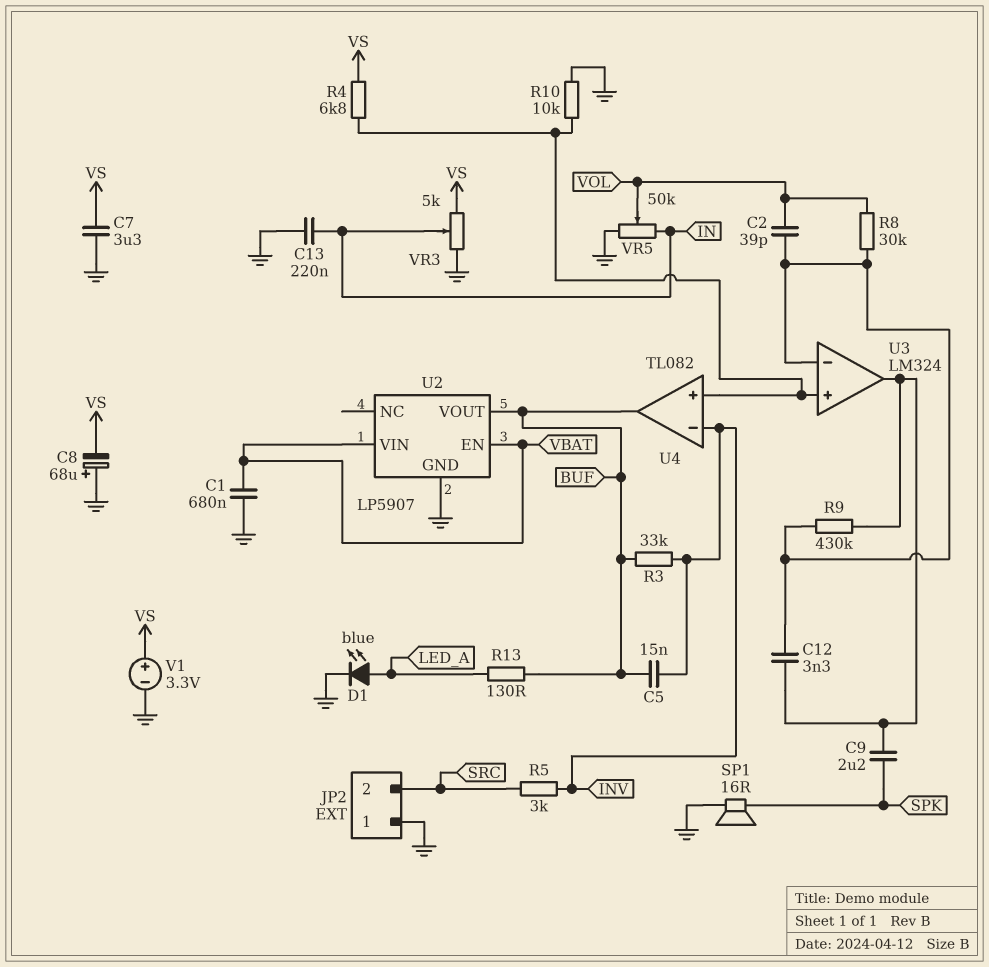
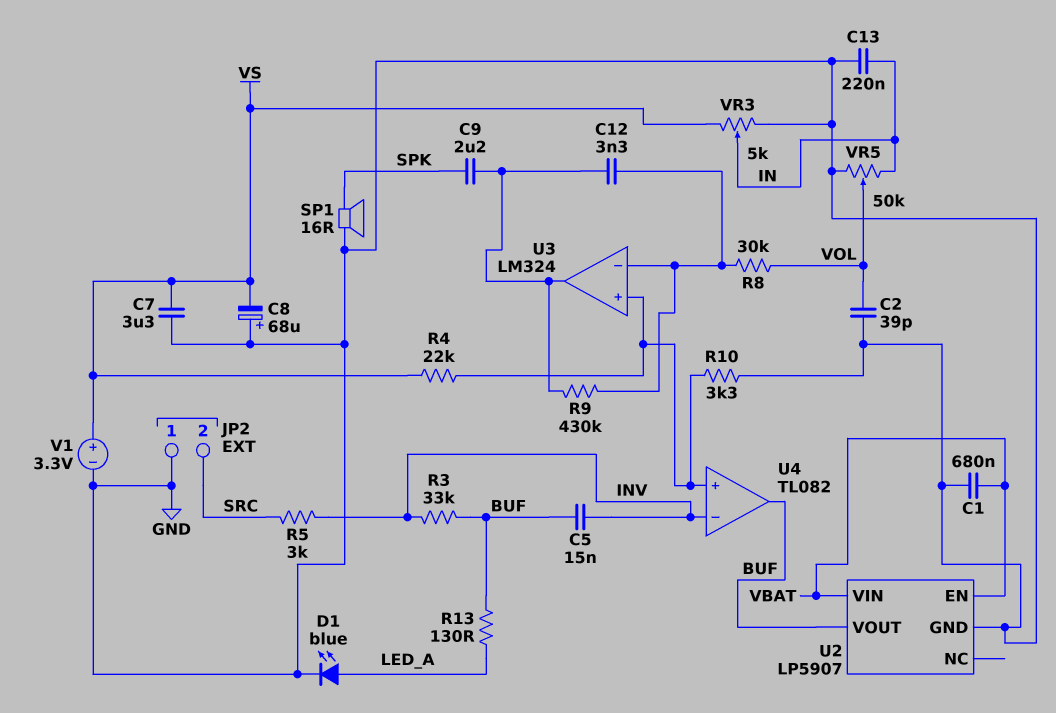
C2: 39pF (U3/in-, VOL) -> 39pF (GND, VOL)
R4: 6.8k (U3/in+, VS) -> 22k (U3/in+, VS)
R10: 10k (GND, U3/in+) -> 3.3k (GND, U3/in+)

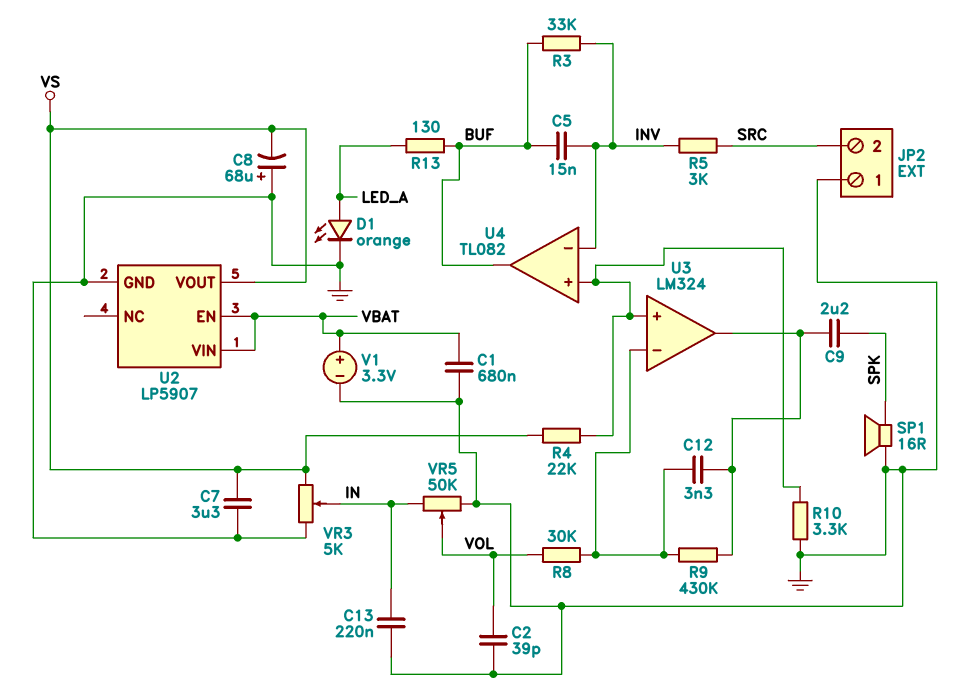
D1: LED blue (A LED_A, K GND) -> LED orange (A LED_A, K GND)
U2 pin VOUT: BUF -> VS
V1: 3.3V (plus VS, minus GND) -> 3.3V (plus VBAT, minus GND)

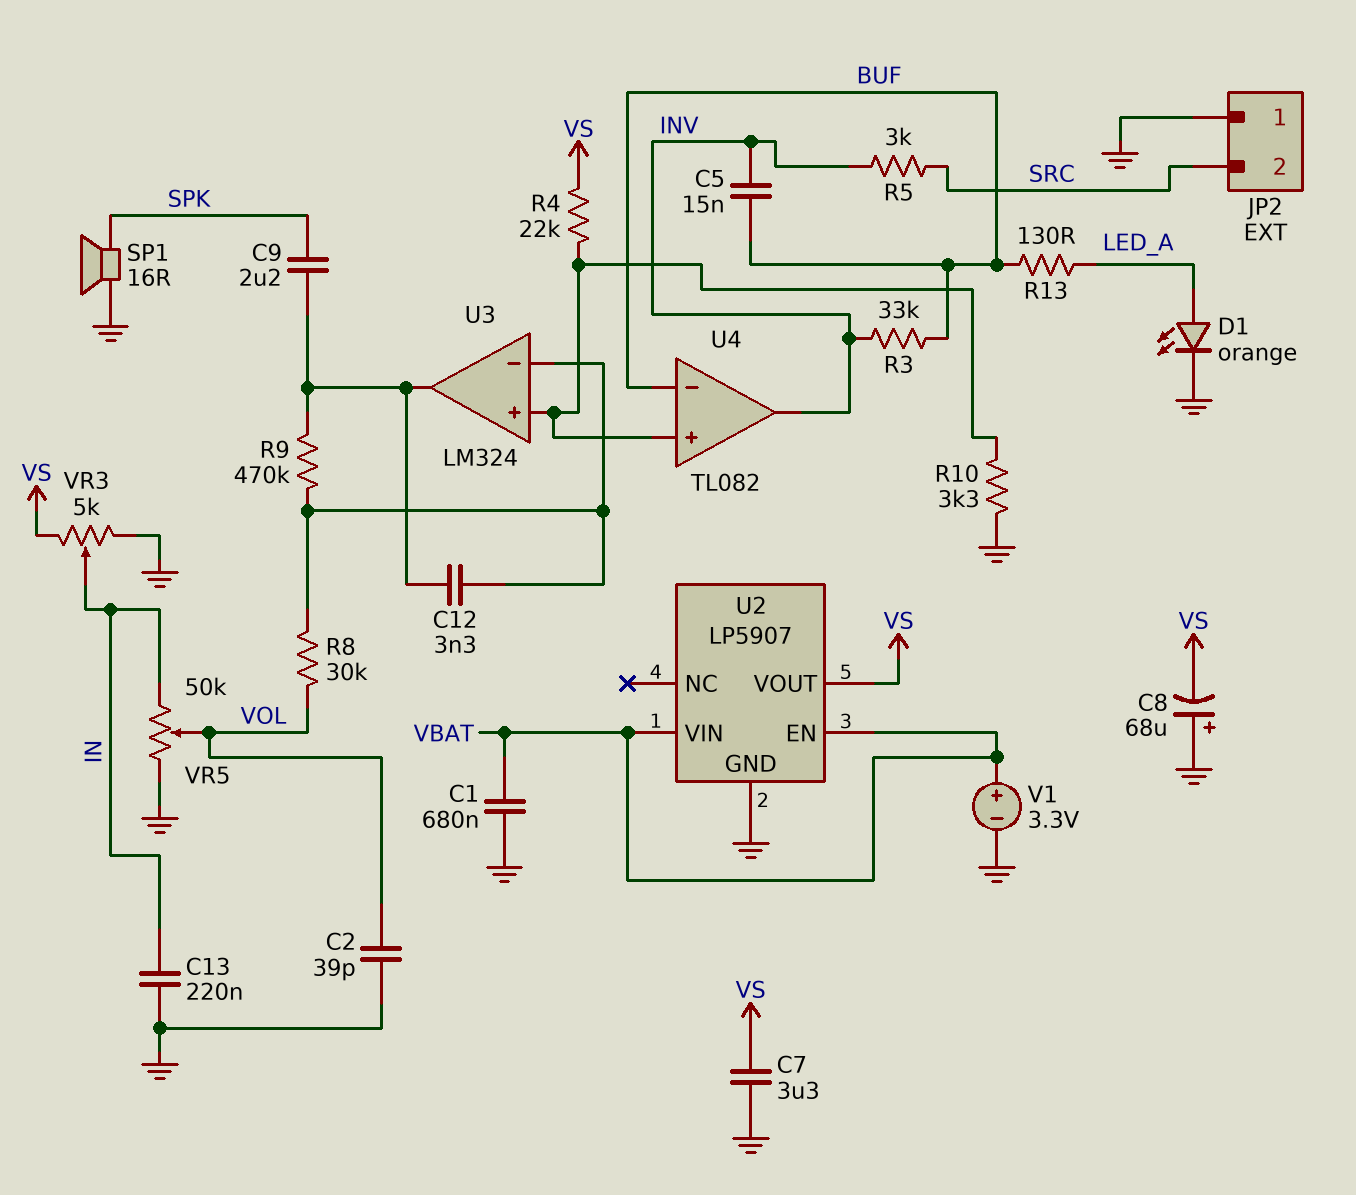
R9: 430k (U3/in-, U3/out) -> 470k (U3/in-, U3/out)
U4 pin in-: INV -> BUF
U4 pin out: BUF -> INV

